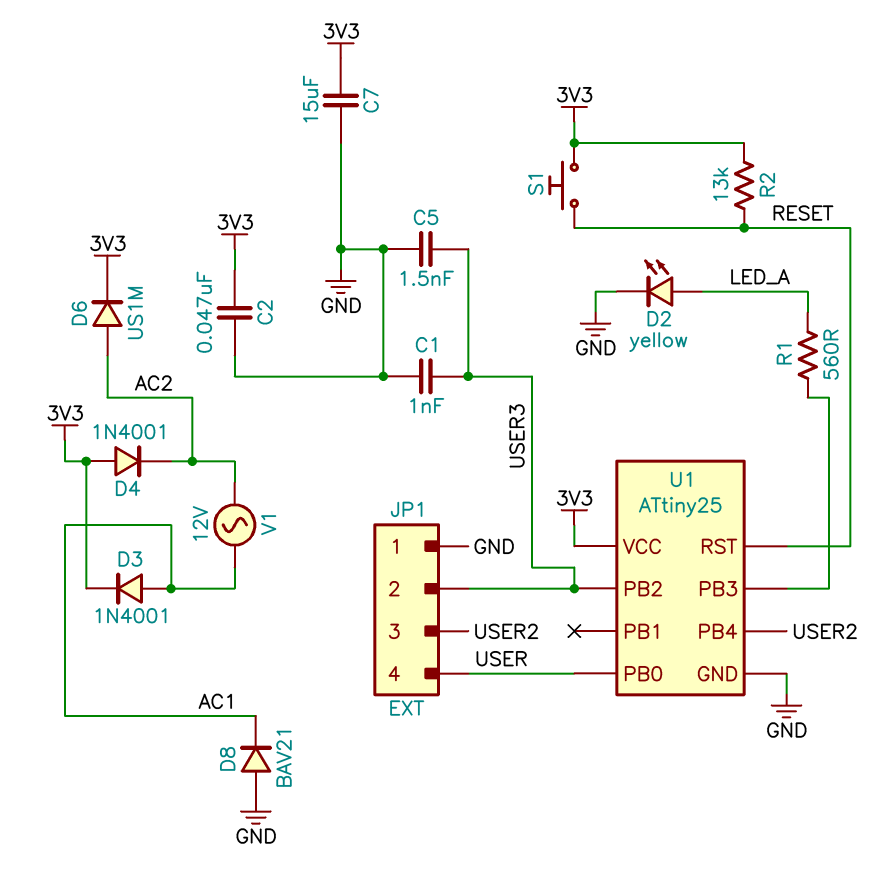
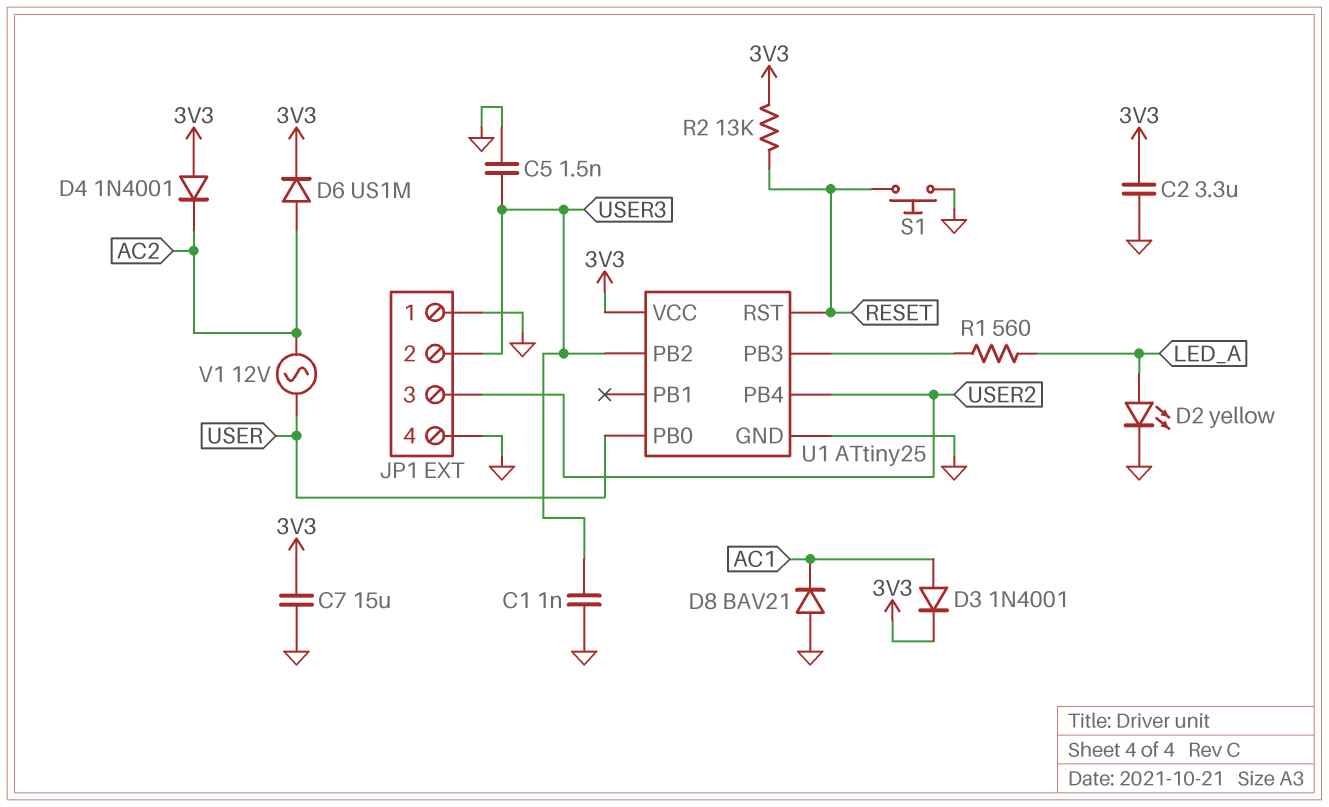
C2: 47nF (3V3, GND) -> 3.3uF (3V3, GND)
JP1 pin 4: USER -> GND
S1: button (3V3, RESET) -> button (GND, RESET)
V1: AC 12V (AC1, AC2) -> AC 12V (AC2, USER)

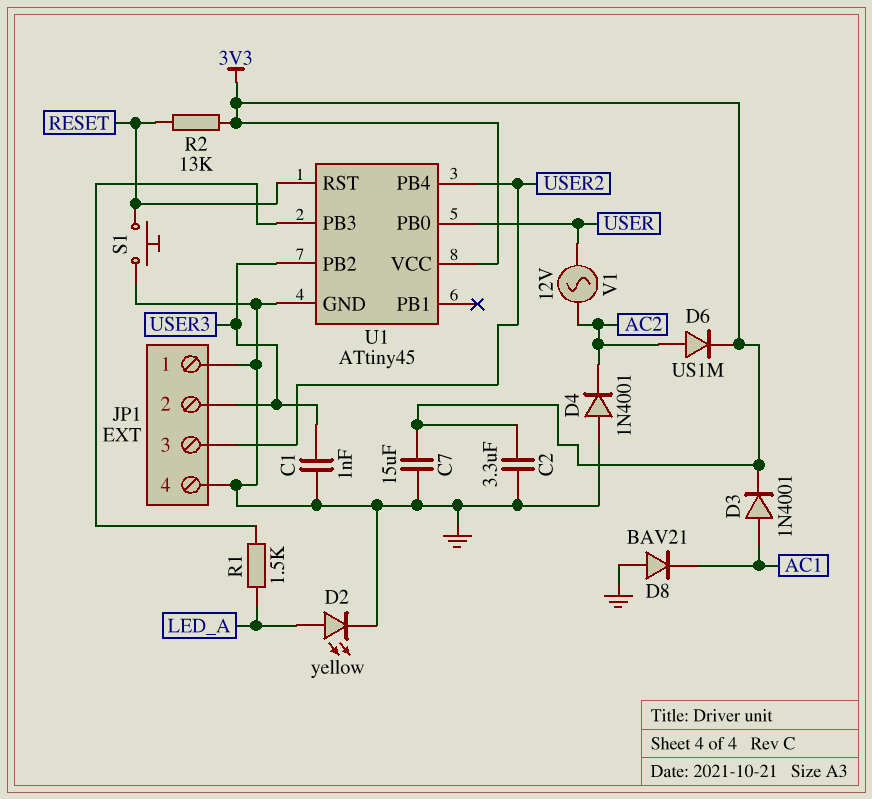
C5: 1.5nF (GND, USER3) -> none
D4: diode 1N4001 (A 3V3, K AC2) -> diode 1N4001 (A GND, K AC2)
R1: 560 (LED_A, U1/PB3) -> 1.5k (LED_A, U1/PB3)
U1: ATtiny25 -> ATtiny45

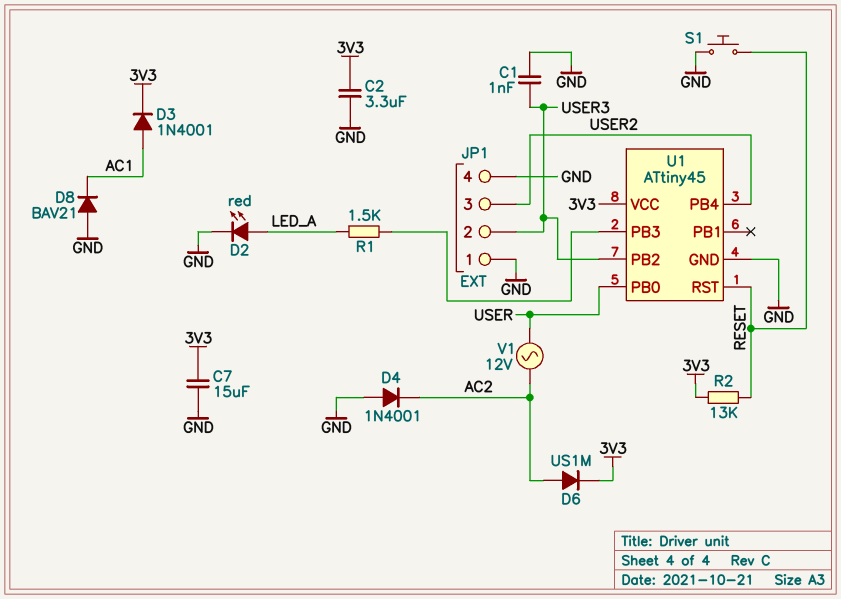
D2: LED yellow (A LED_A, K GND) -> LED red (A LED_A, K GND)

